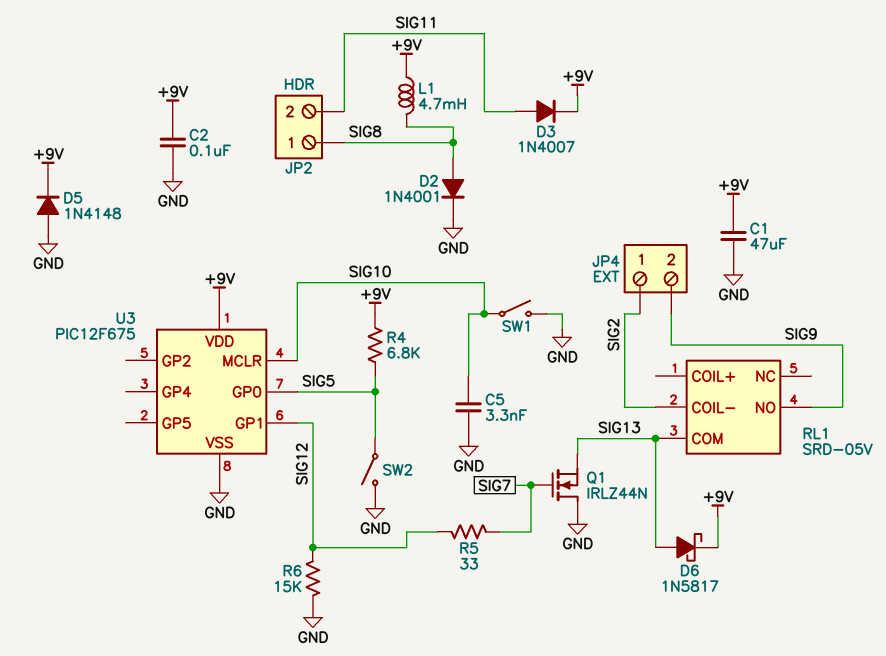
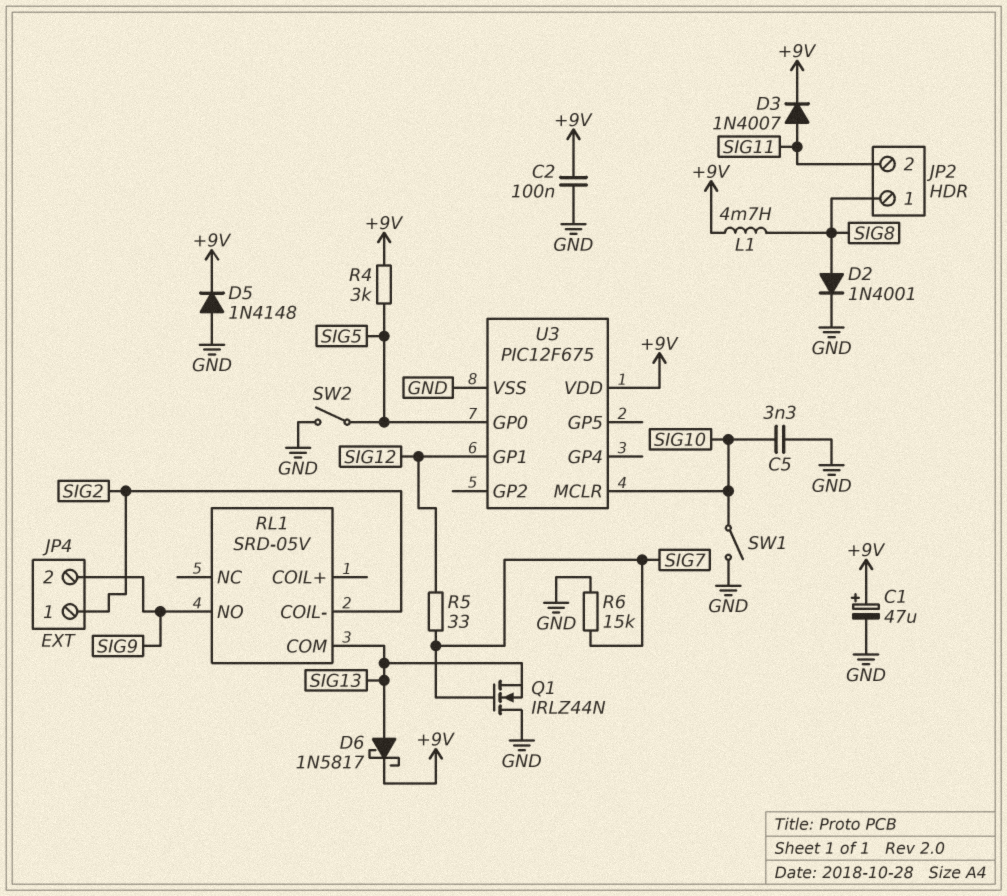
C1: 47uF (+9V, GND) -> 47uF (plus +9V, minus GND)
R4: 6.8k (+9V, SIG5) -> 3k (+9V, SIG5)
R6: 15k (GND, SIG12) -> 15k (GND, SIG7)

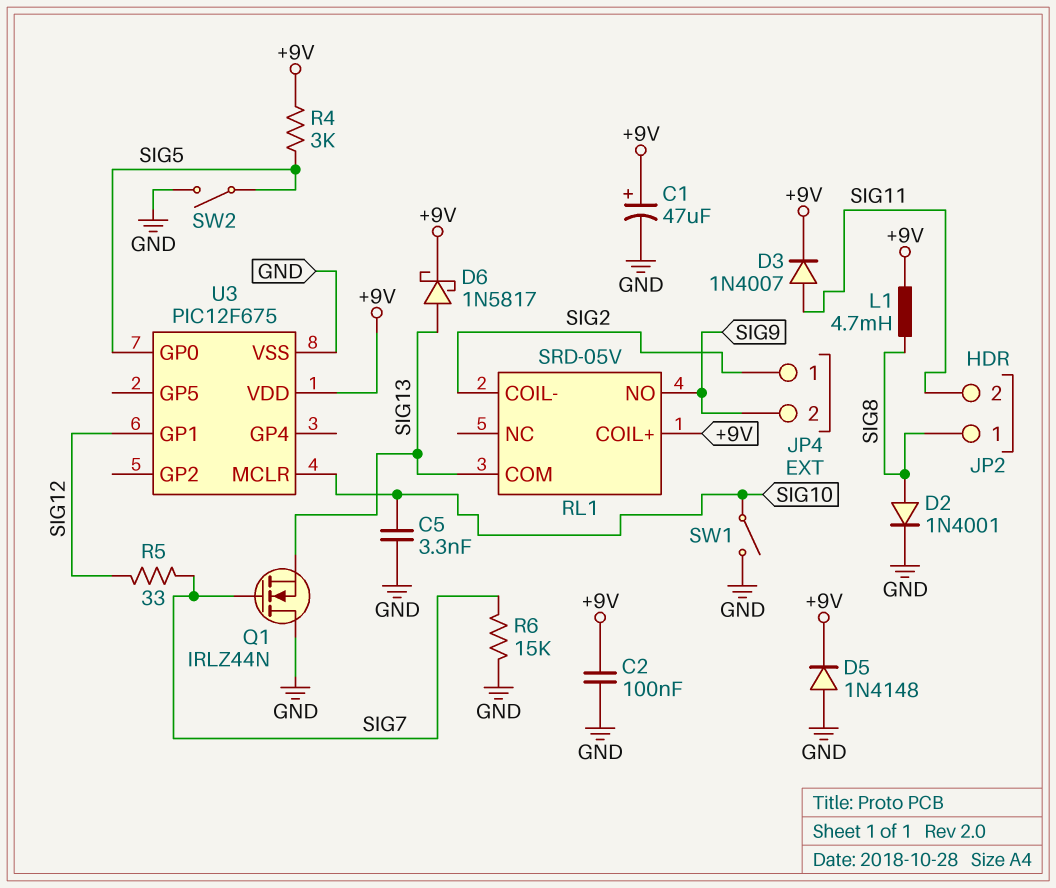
RL1 pin COIL+: none -> +9V

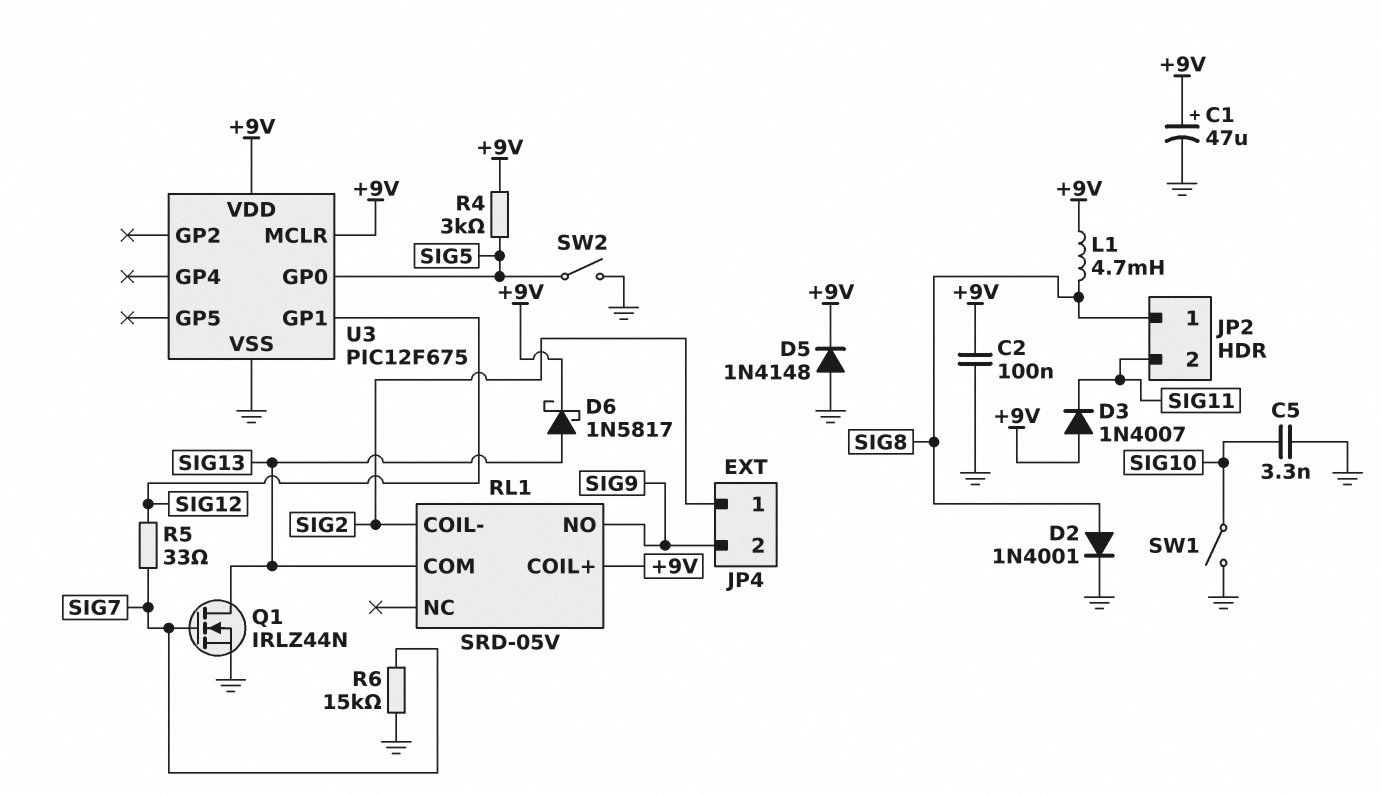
D3: diode 1N4007 (A SIG11, K +9V) -> diode 1N4007 (A +9V, K SIG11)
Q1: NMOS IRLZ44N (G SIG7, D GND, S SIG13) -> NMOS IRLZ44N (G SIG7, D SIG13, S GND)
U3 pin MCLR: SIG10 -> +9V

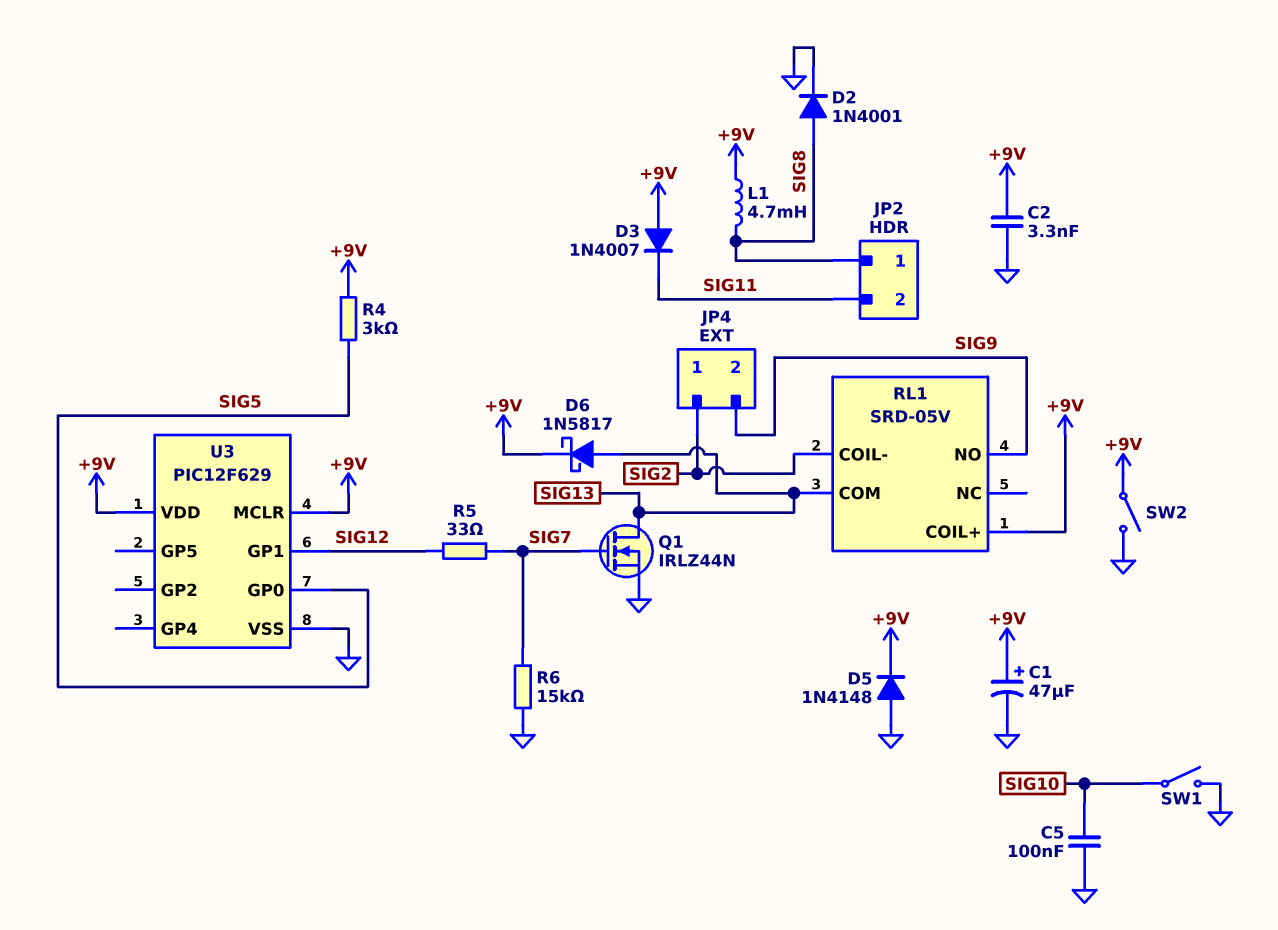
C2: 100nF (+9V, GND) -> 3.3nF (+9V, GND)
C5: 3.3nF (GND, SIG10) -> 100nF (GND, SIG10)
SW2: switch (GND, SIG5) -> switch (+9V, GND)
U3: PIC12F675 -> PIC12F629

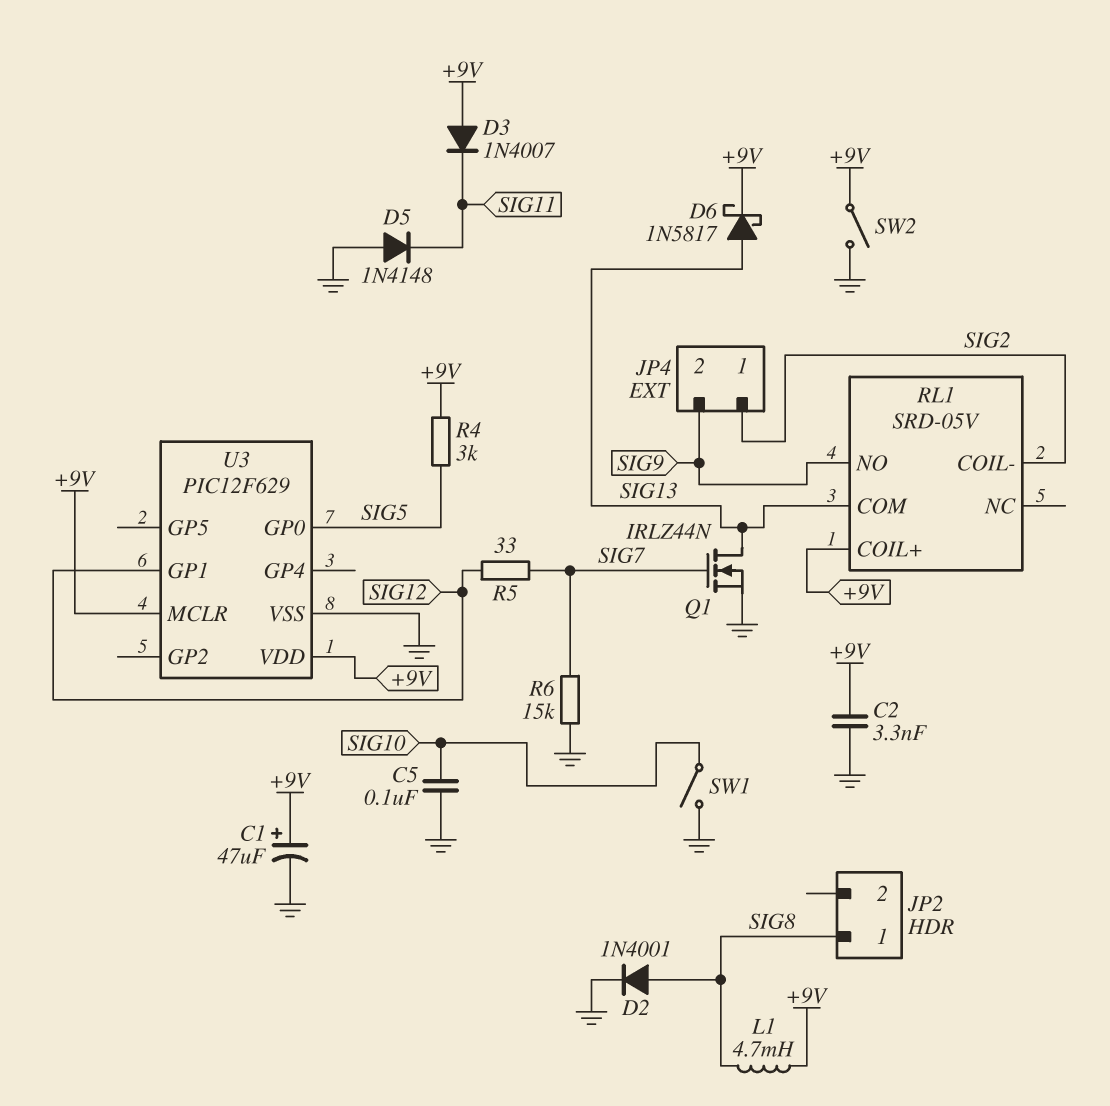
D5: diode 1N4148 (A GND, K +9V) -> diode 1N4148 (A GND, K SIG11)
JP2 pin 2: SIG11 -> none

